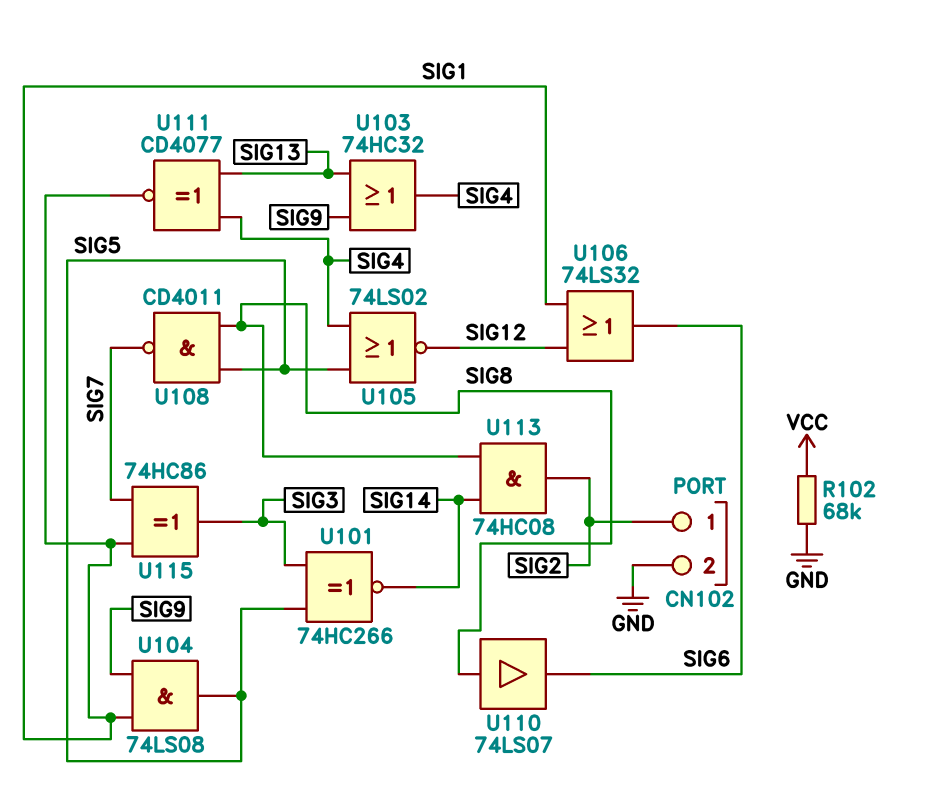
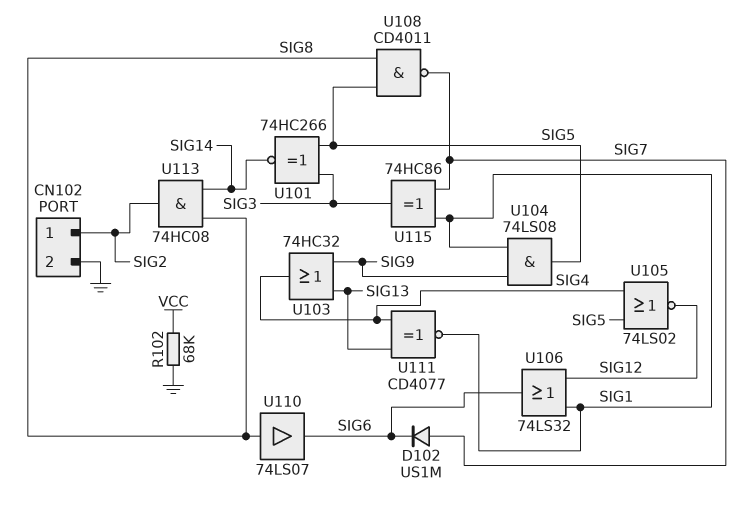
D102: none -> diode US1M (A SIG7, K SIG6)

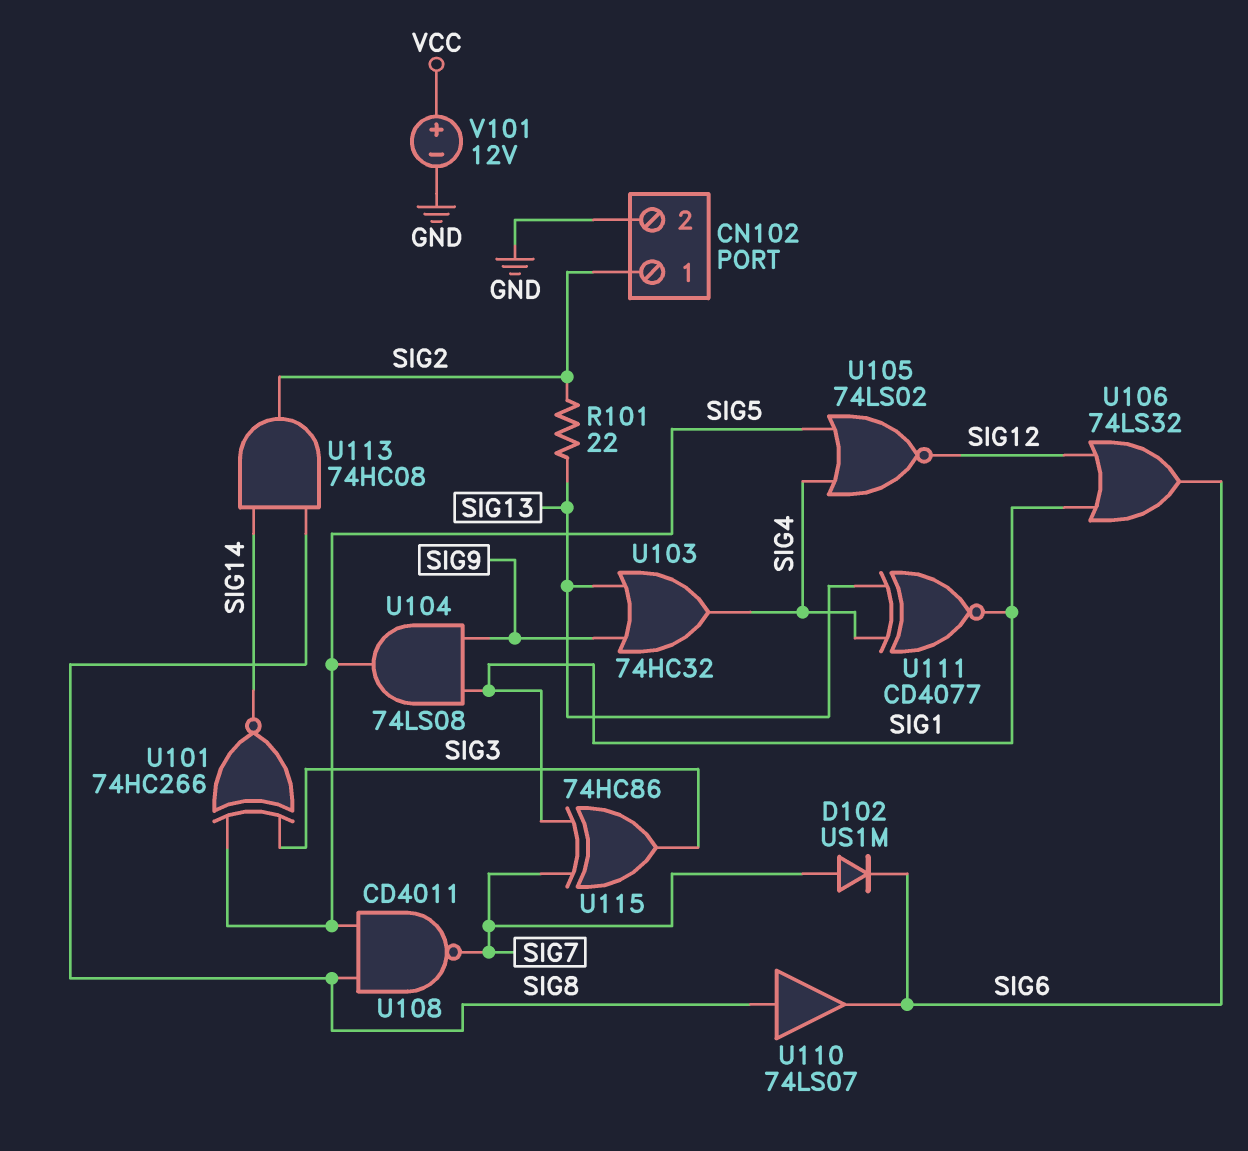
R101: none -> 22 (SIG2, SIG13)
R102: 68k (GND, VCC) -> none
V101: none -> 12V (plus VCC, minus GND)

